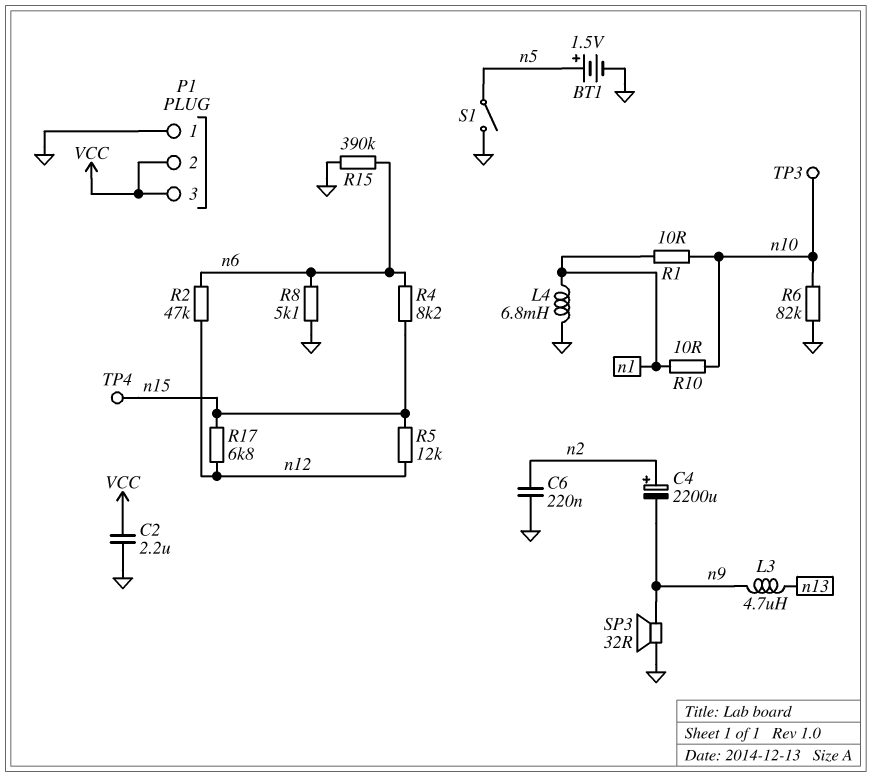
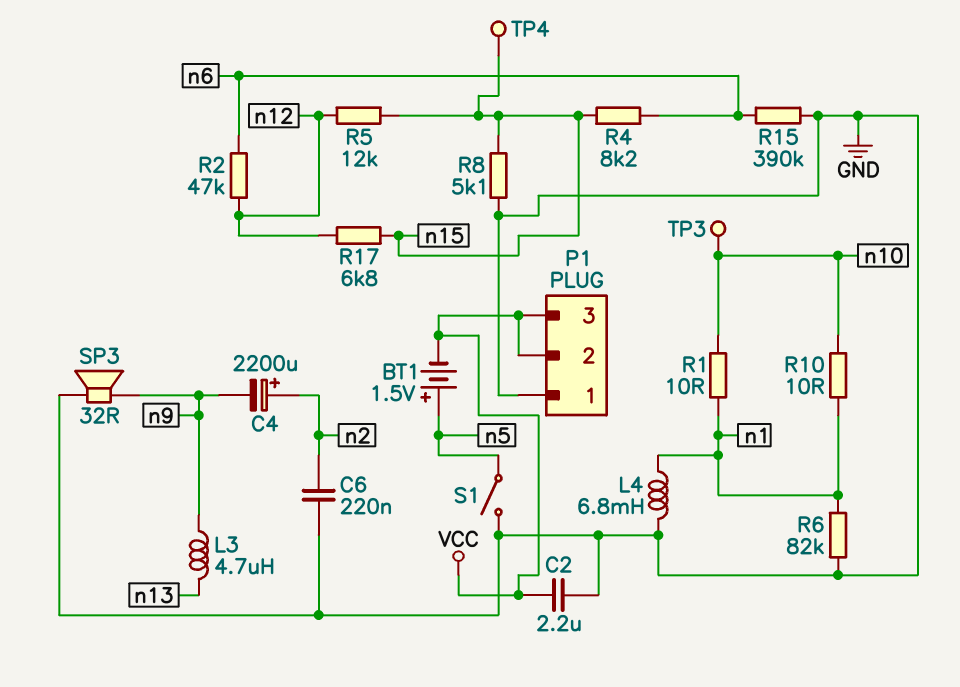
BT1: 1.5V (plus n5, minus GND) -> 1.5V (plus n5, minus VCC)
R6: 82k (GND, n10) -> 82k (GND, n1)
R8: 5.1k (GND, n6) -> 5.1k (GND, n15)

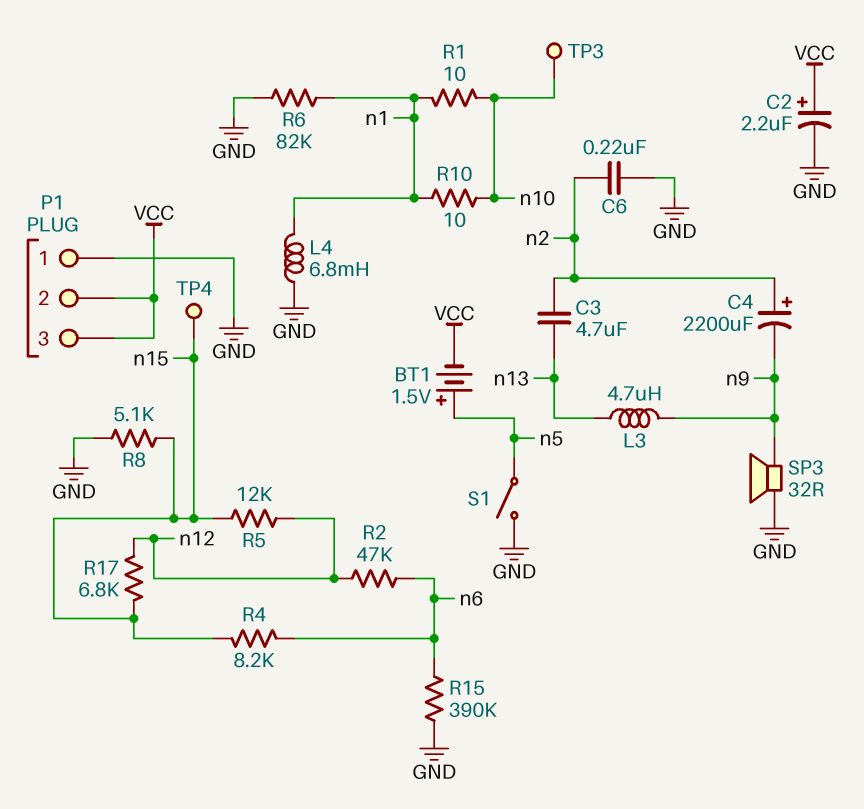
C2: 2.2uF (GND, VCC) -> 2.2uF (plus VCC, minus GND)
C3: none -> 4.7uF (n2, n13)

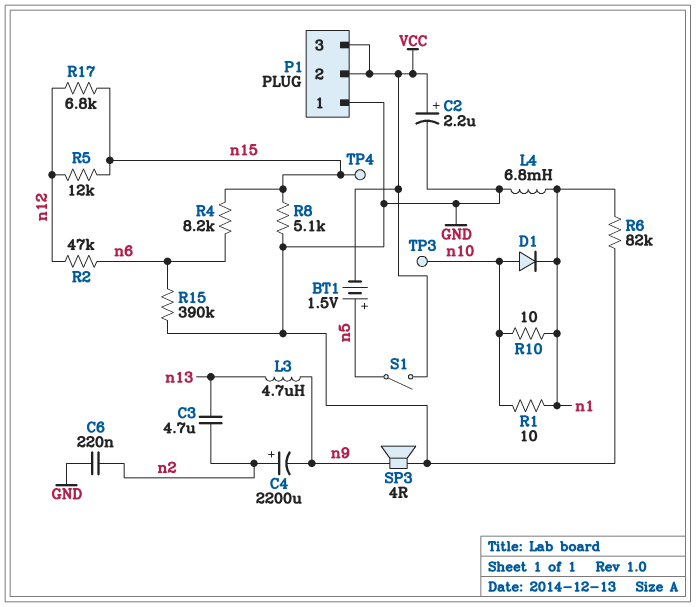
D1: none -> diode (A n10, K n1)
S1: switch (GND, n5) -> switch (VCC, n5)
SP3: speaker 32R (GND, n9) -> speaker 4R (GND, n9)

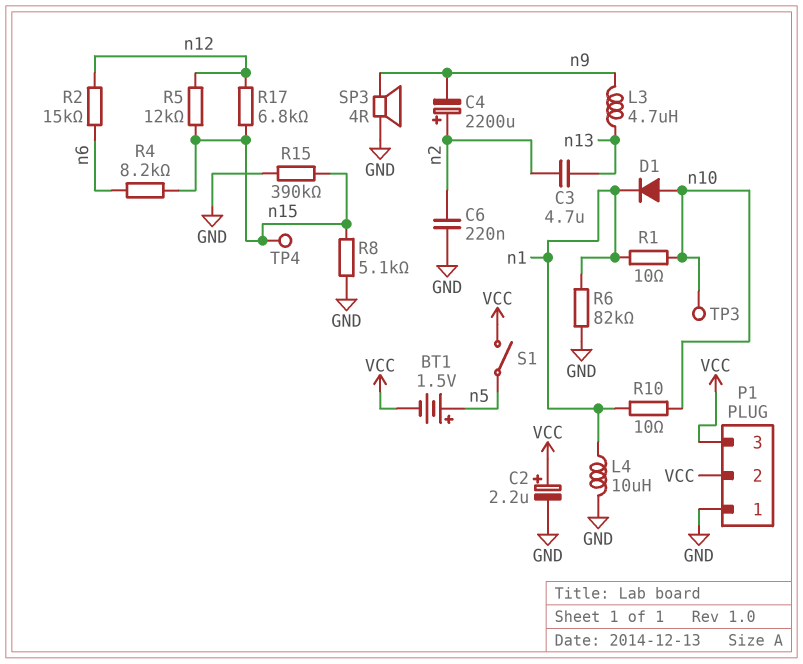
L4: 6.8mH (GND, n1) -> 10uH (GND, n1)
R2: 47k (n6, n12) -> 15k (n6, n12)
R15: 390k (GND, n6) -> 390k (GND, n15)

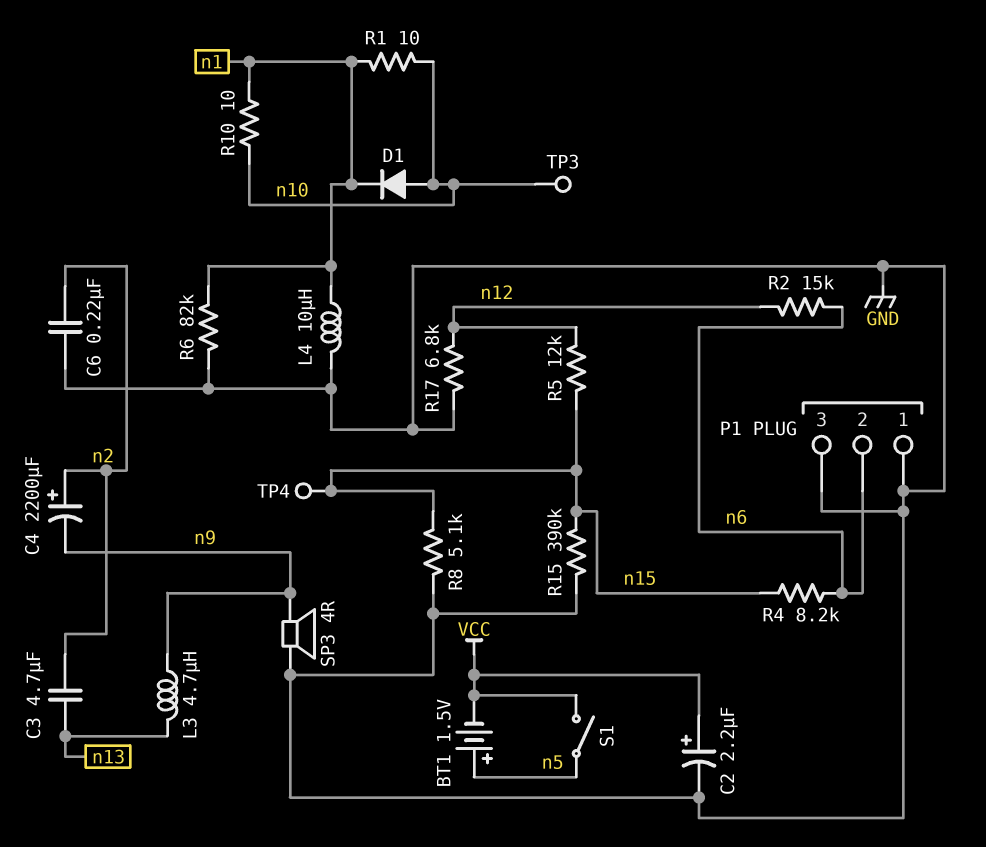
P1 pin 2: VCC -> n6
P1 pin 3: VCC -> GND
R17: 6.8k (n12, n15) -> 6.8k (GND, n12)

